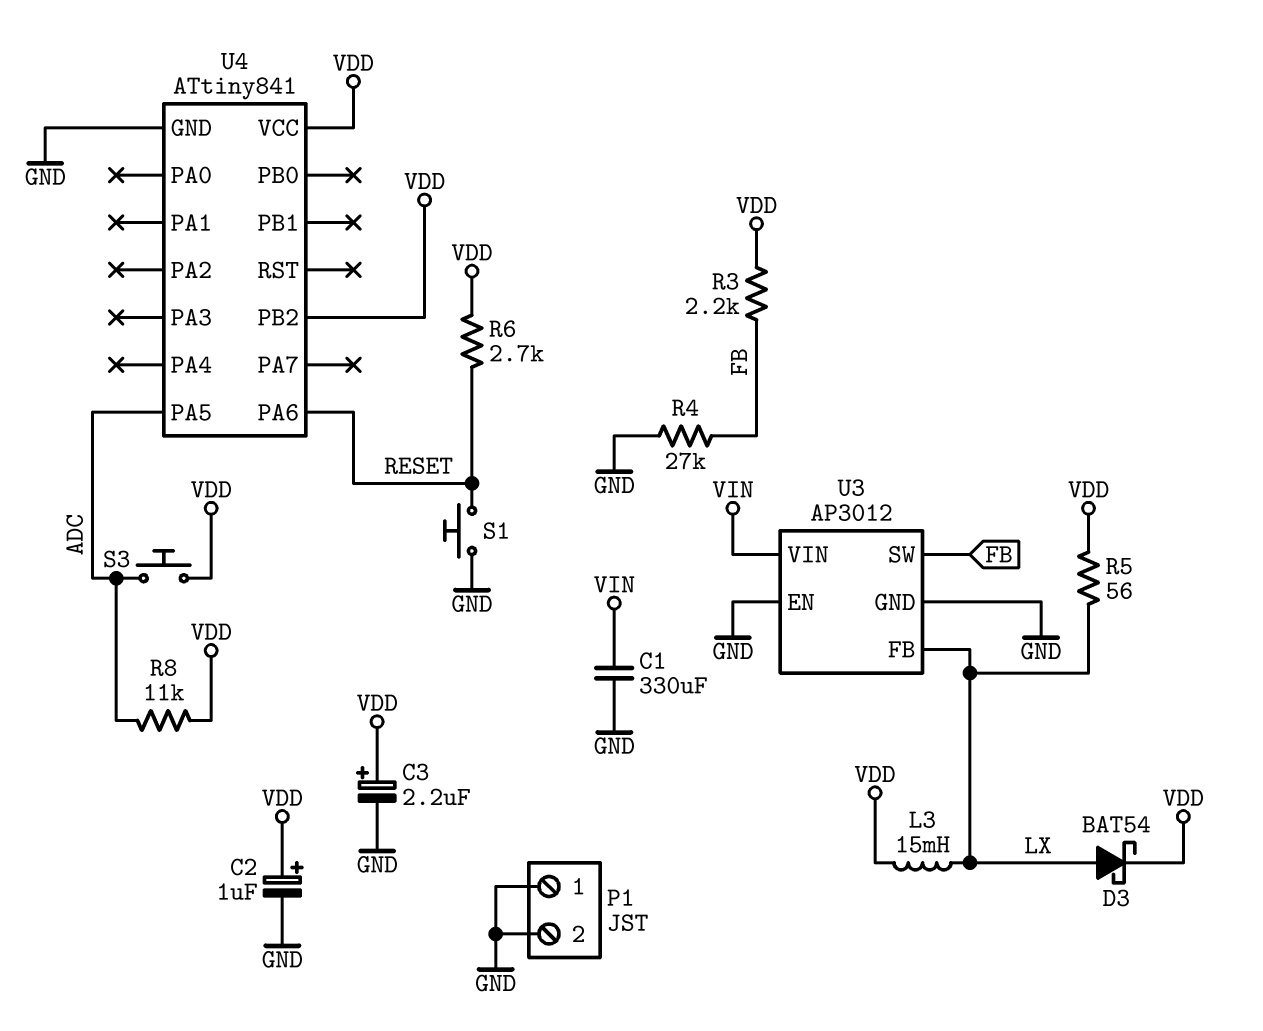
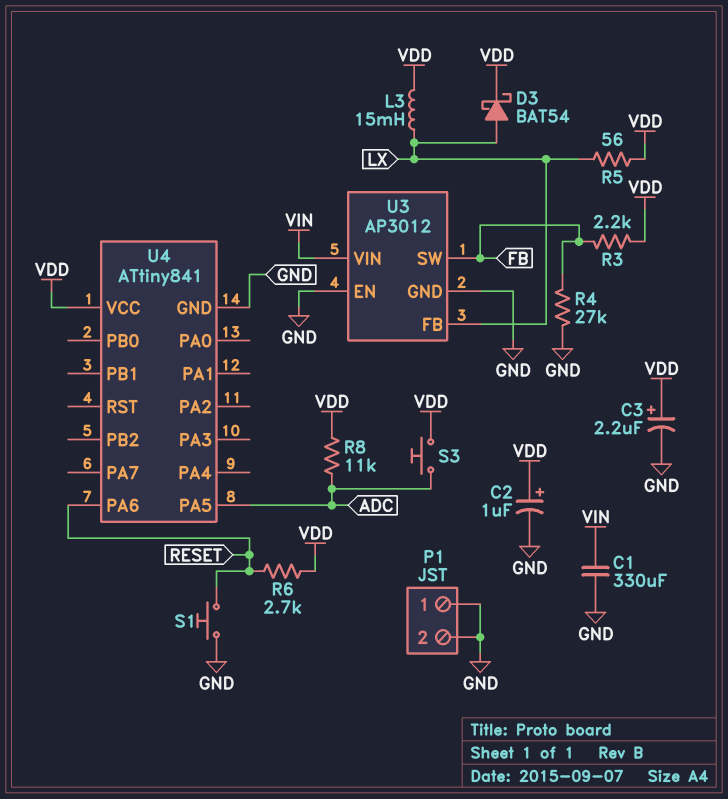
U4 pin PB2: VDD -> none

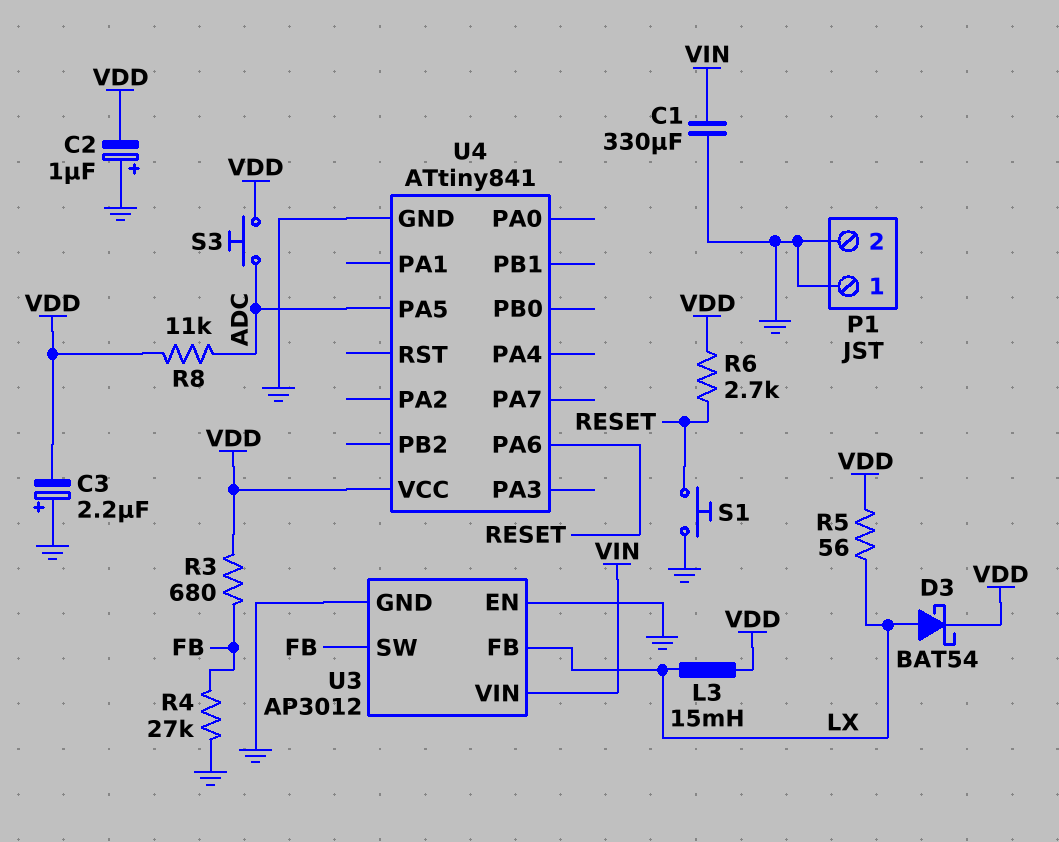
C2: 1uF (plus VDD, minus GND) -> 1uF (plus GND, minus VDD)
C3: 2.2uF (plus VDD, minus GND) -> 2.2uF (plus GND, minus VDD)
R3: 2.2k (FB, VDD) -> 680 (FB, VDD)

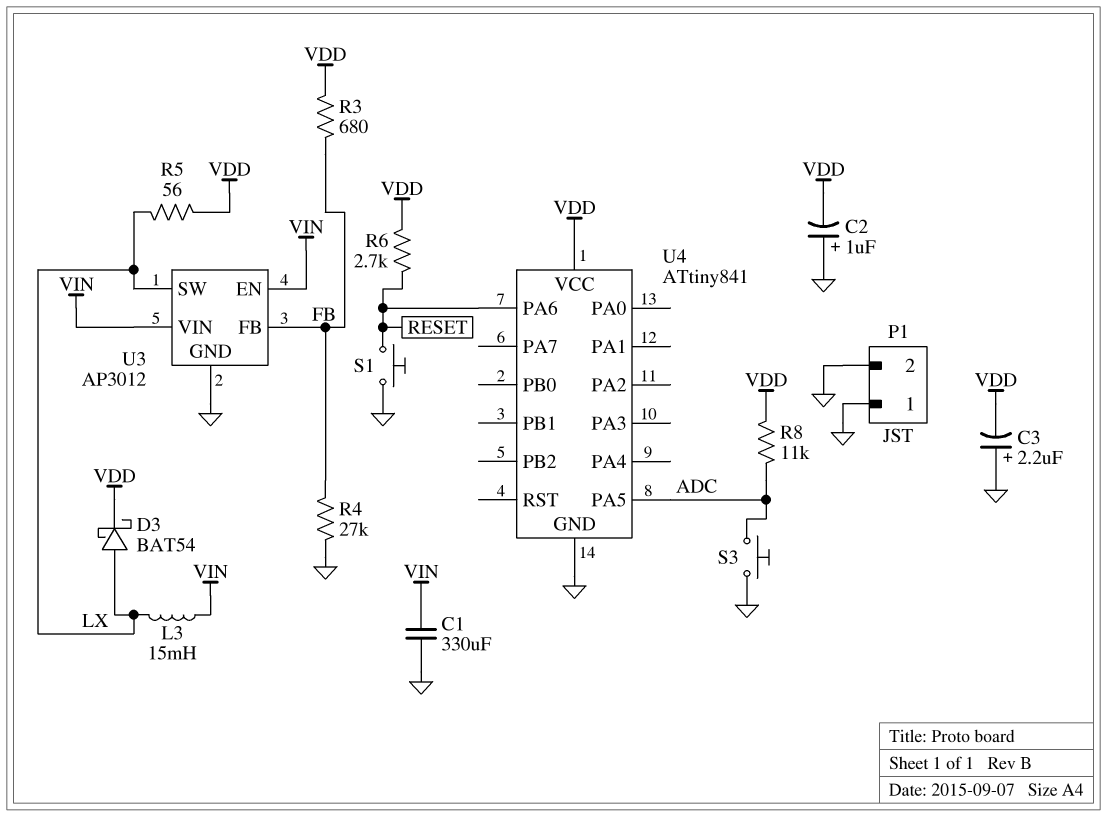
L3: 15mH (LX, VDD) -> 15mH (LX, VIN)
S3: button (ADC, VDD) -> button (ADC, GND)
U3 pin EN: GND -> VIN
U3 pin FB: LX -> FB
U3 pin SW: FB -> LX

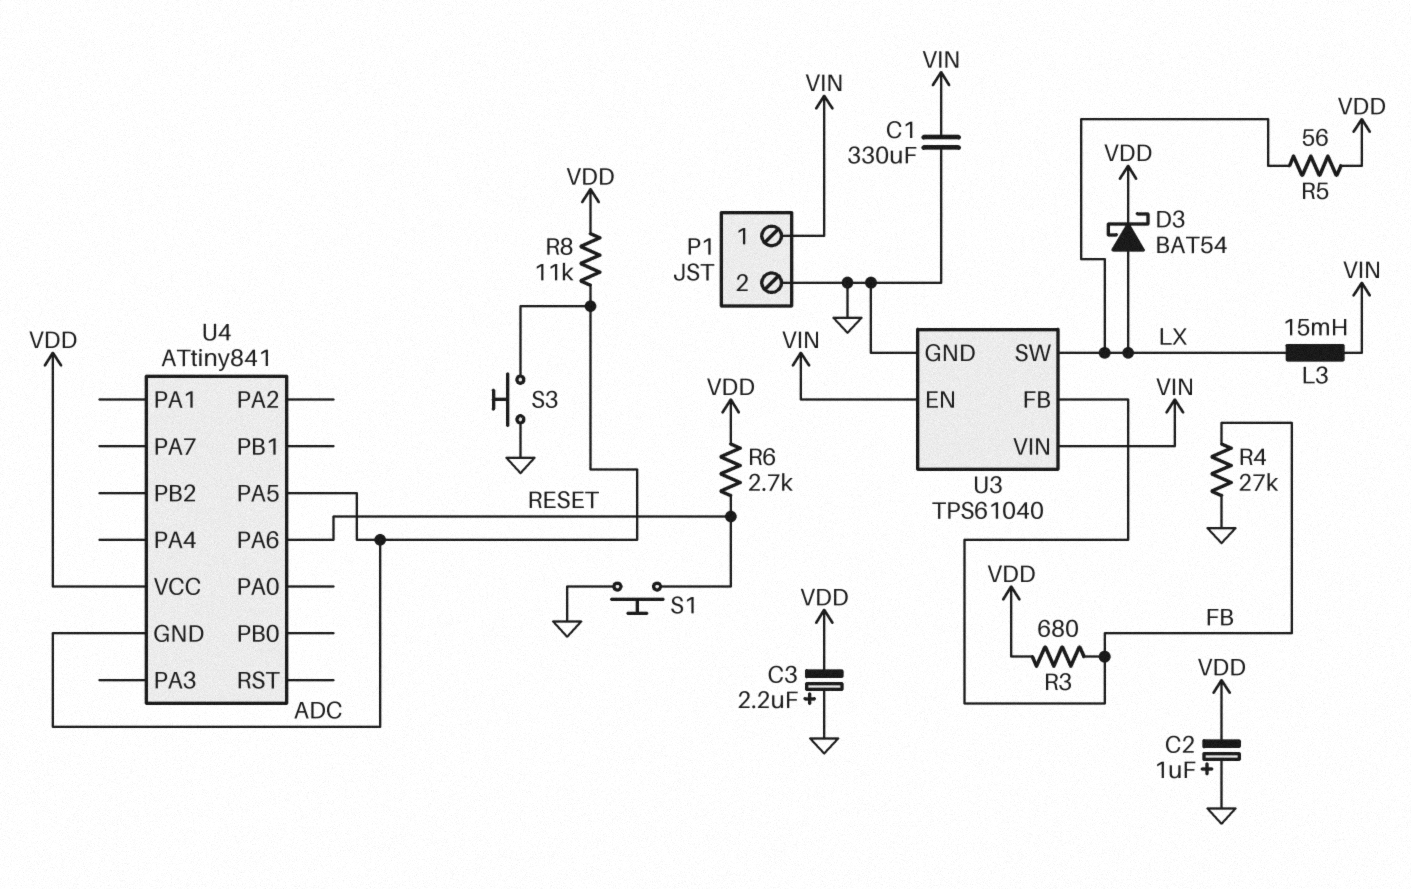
P1 pin 1: GND -> VIN
U3: AP3012 -> TPS61040
U4 pin GND: GND -> ADC

